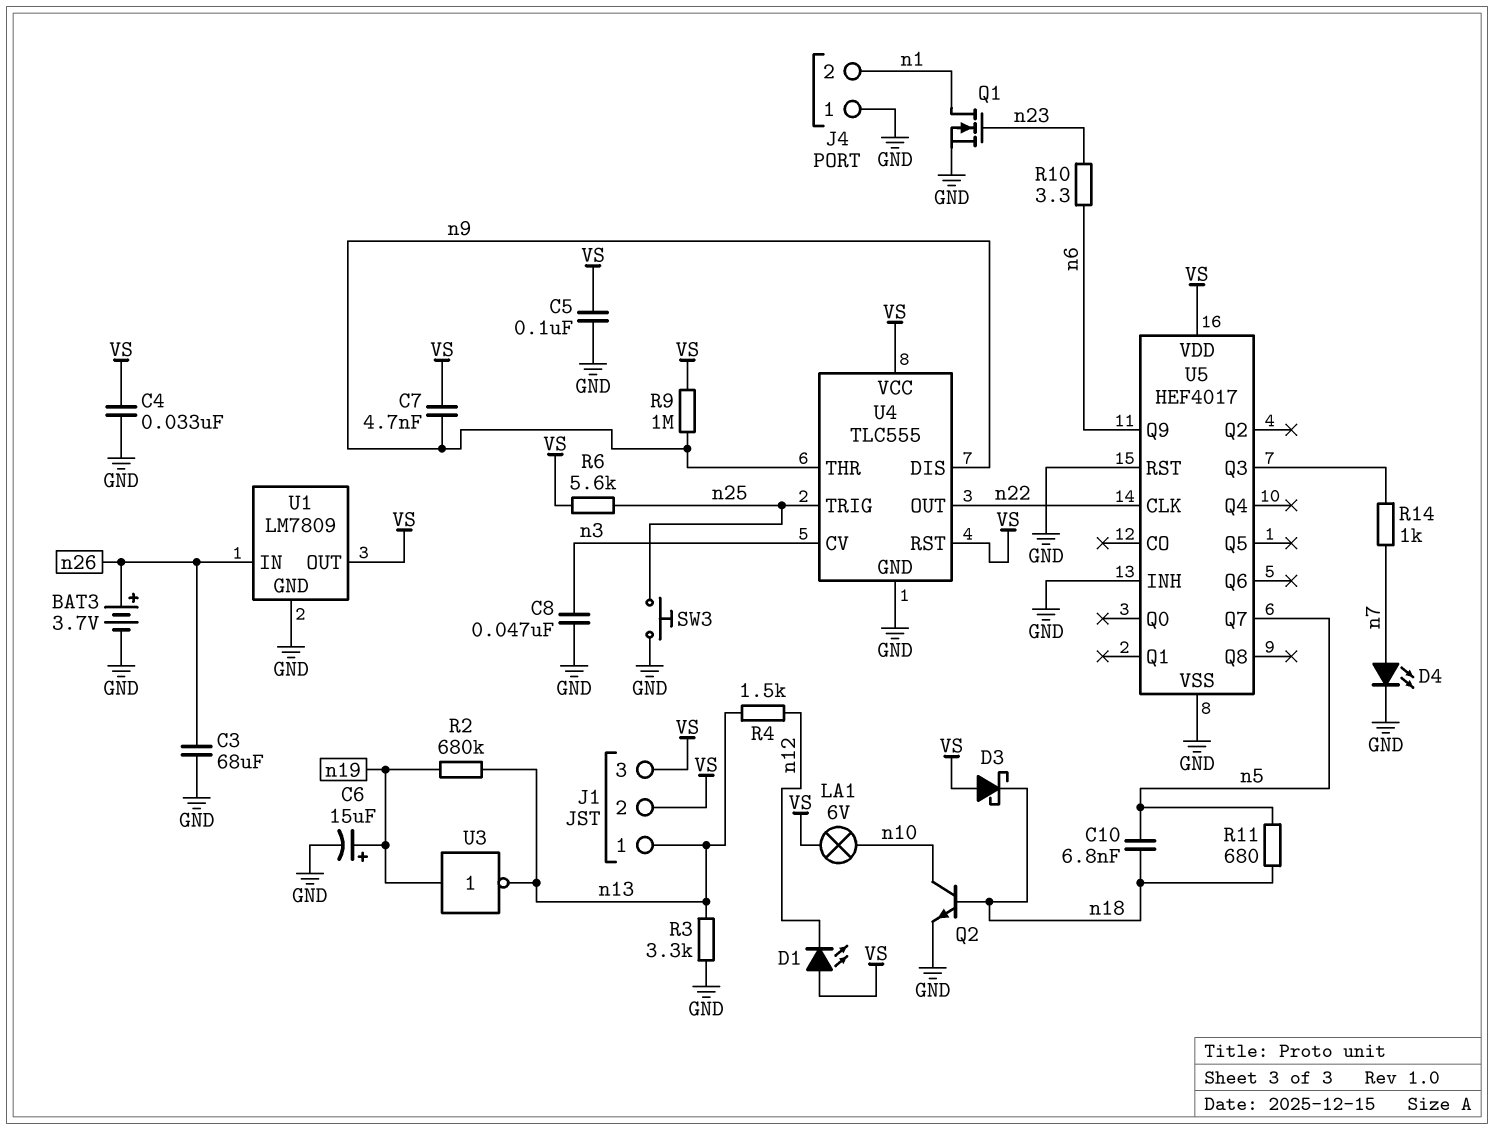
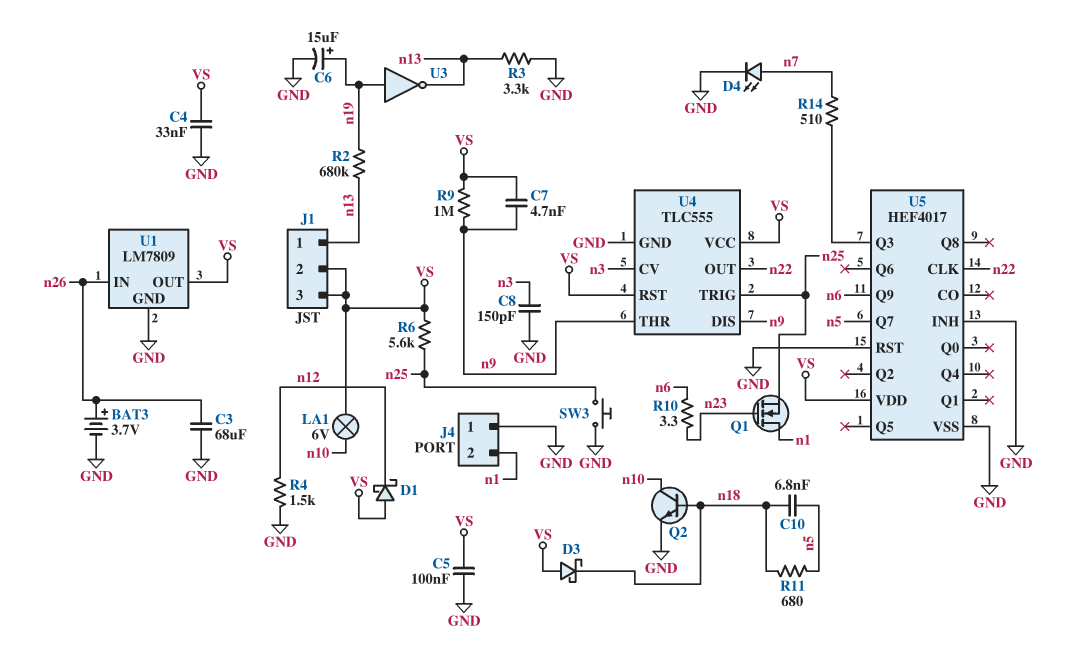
C8: 47nF (GND, n3) -> 150pF (GND, n3)
D1: LED (A VS, K n12) -> schottky (A VS, K n12)
Q1: NMOS (G n23, D n1, S GND) -> NMOS (G n23, D n1, S n25)
R4: 1.5k (n12, n13) -> 1.5k (GND, n12)
R14: 1k (U5/Q3, n7) -> 510 (U5/Q3, n7)

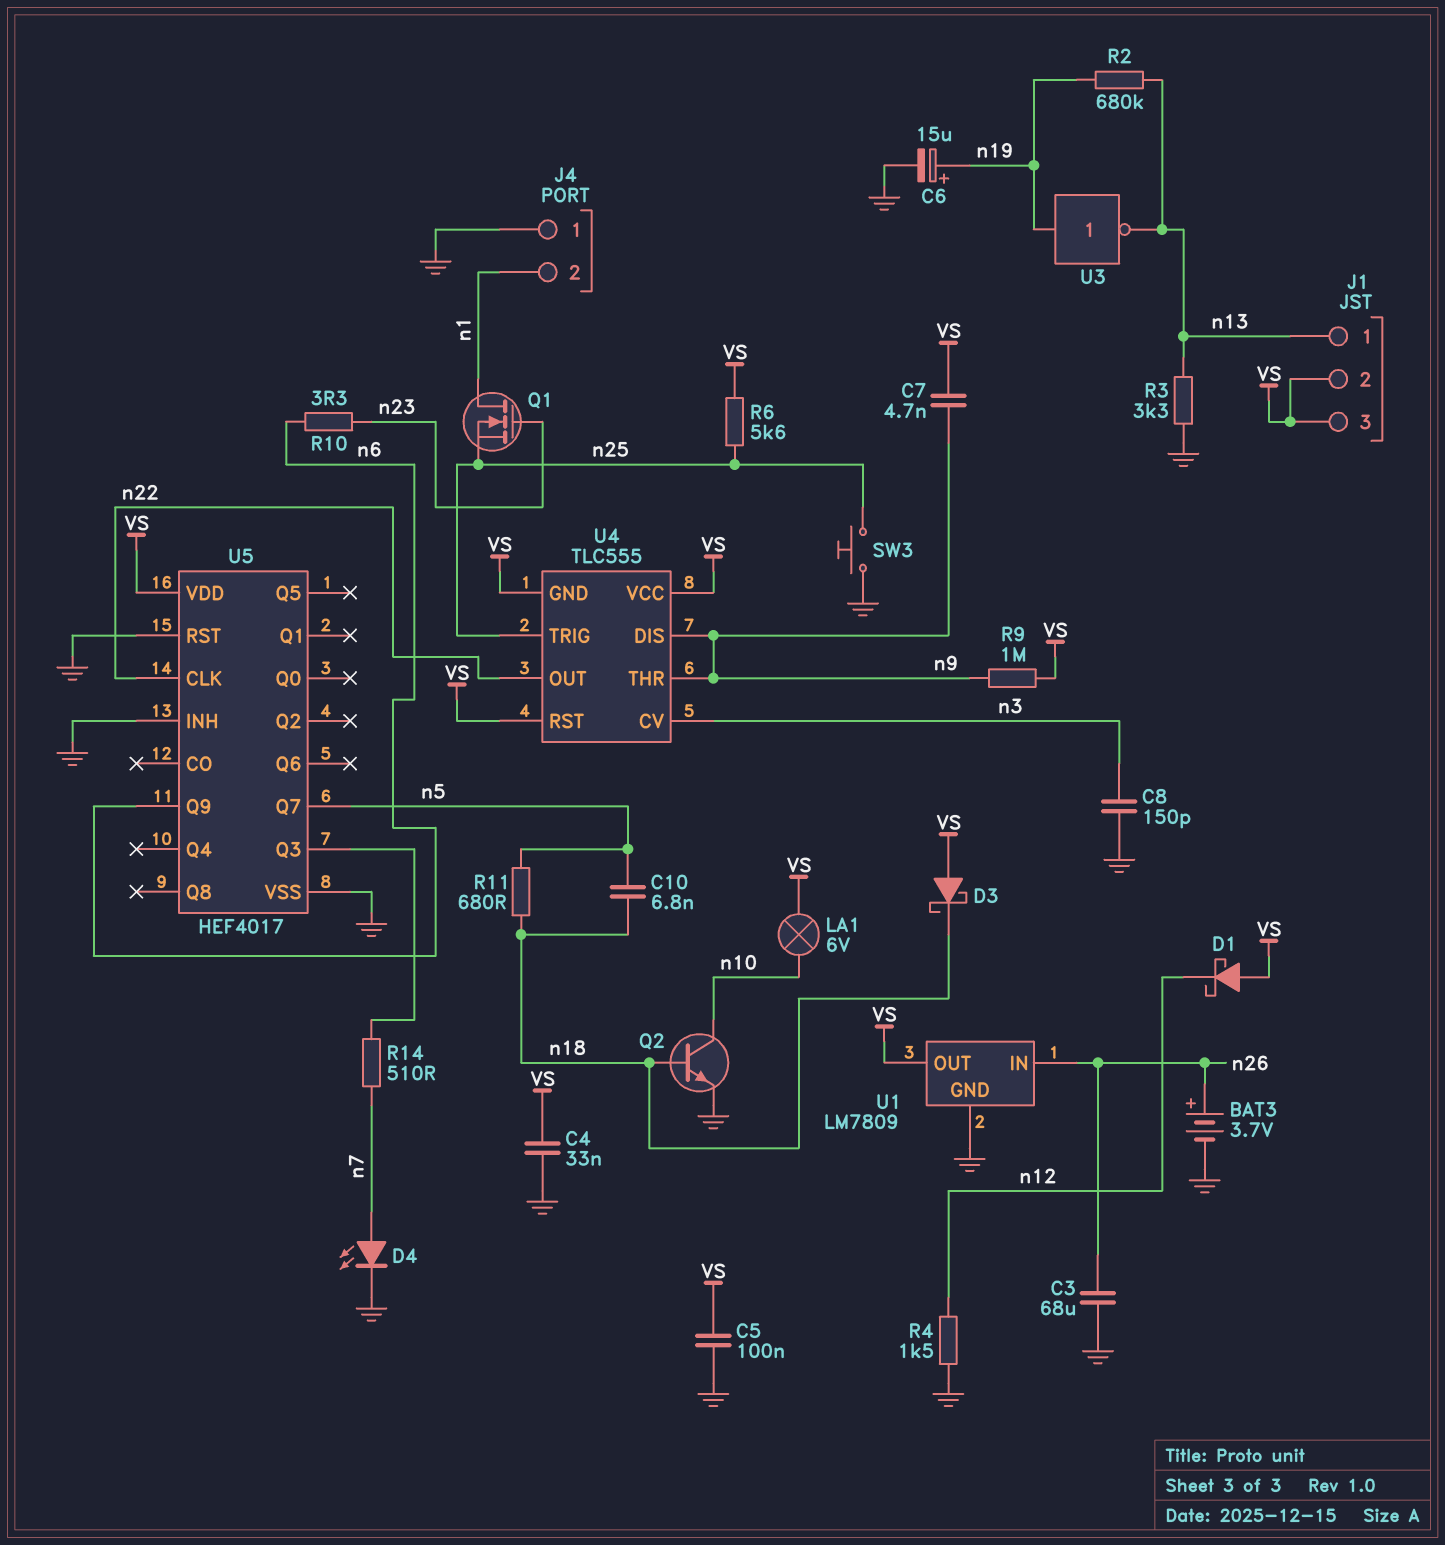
U4 pin GND: GND -> VS

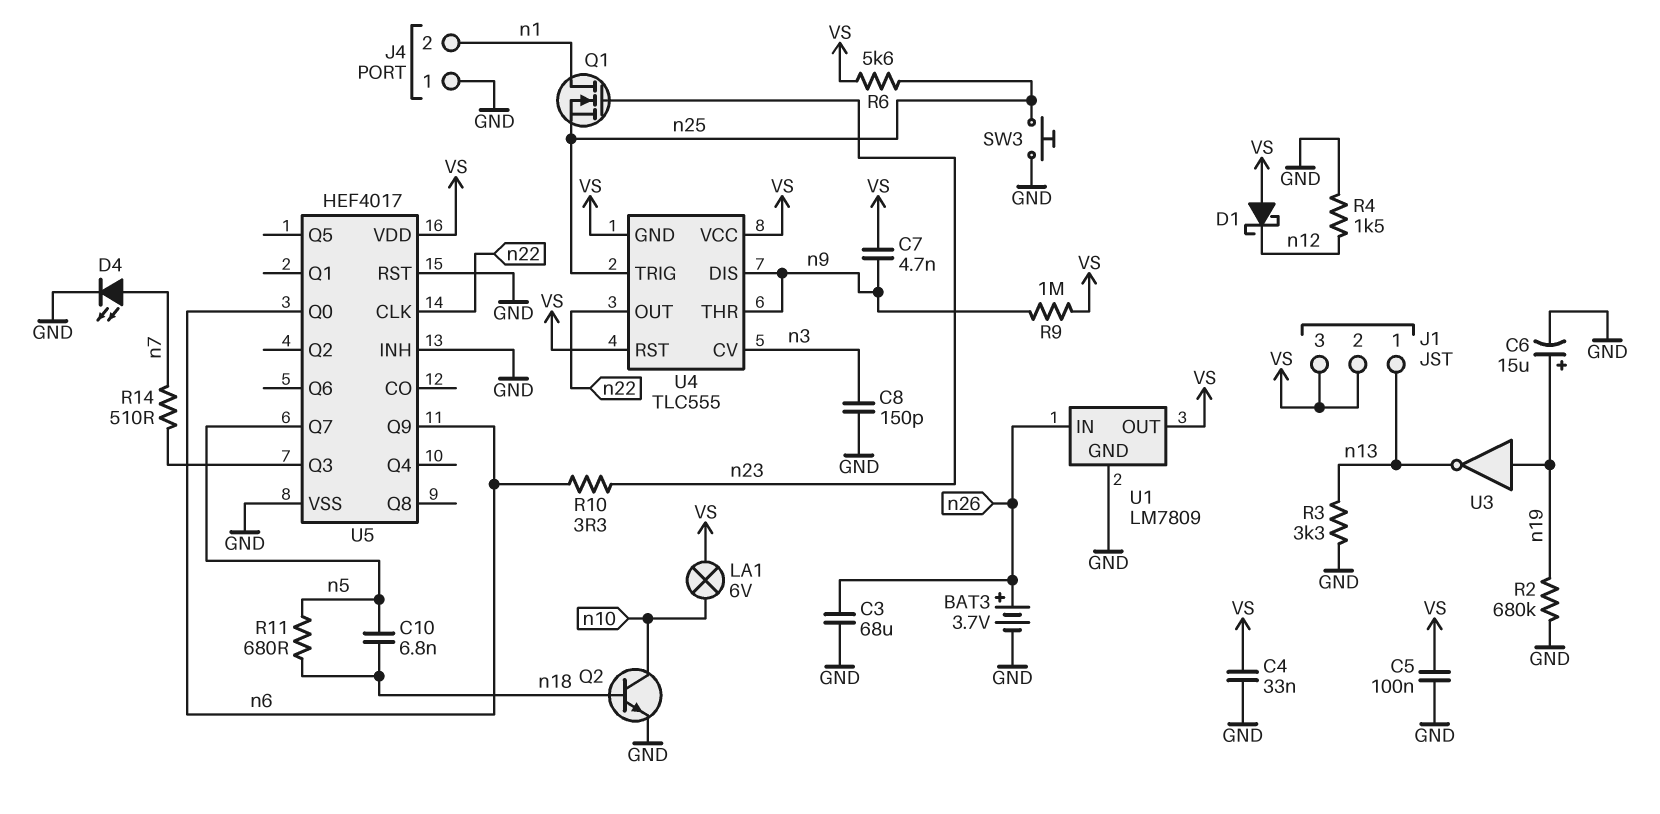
D3: schottky (A VS, K n18) -> none
R2: 680k (n13, n19) -> 680k (GND, n19)
U5 pin Q0: none -> n6

